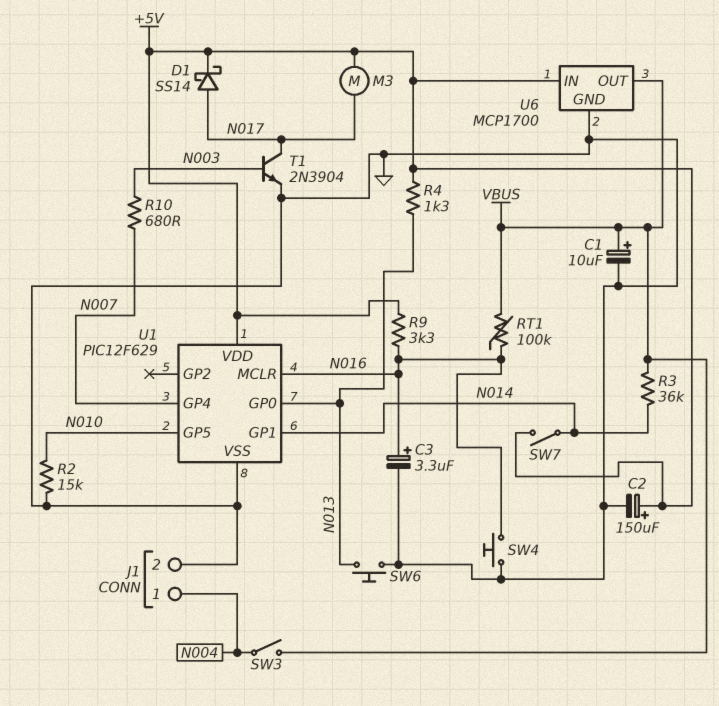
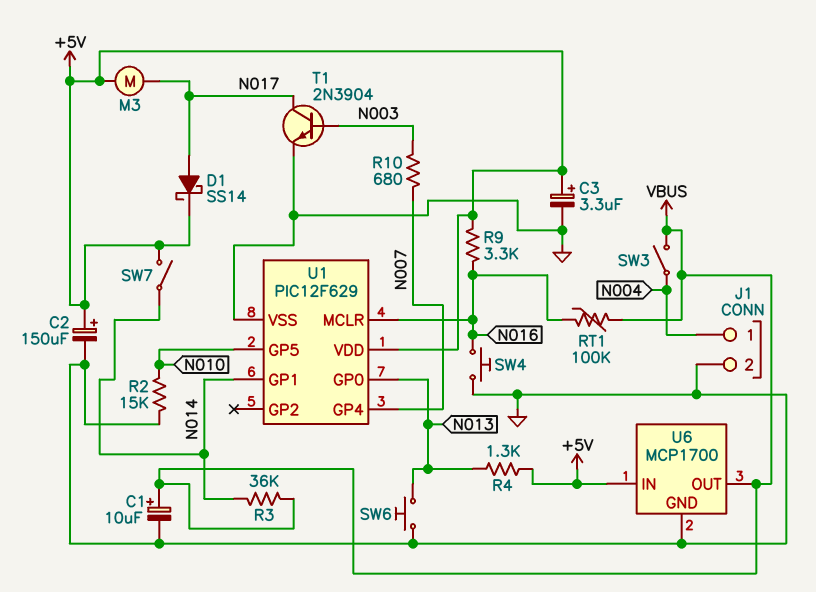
C3: 3.3uF (plus N016, minus GND) -> 3.3uF (plus +5V, minus GND)

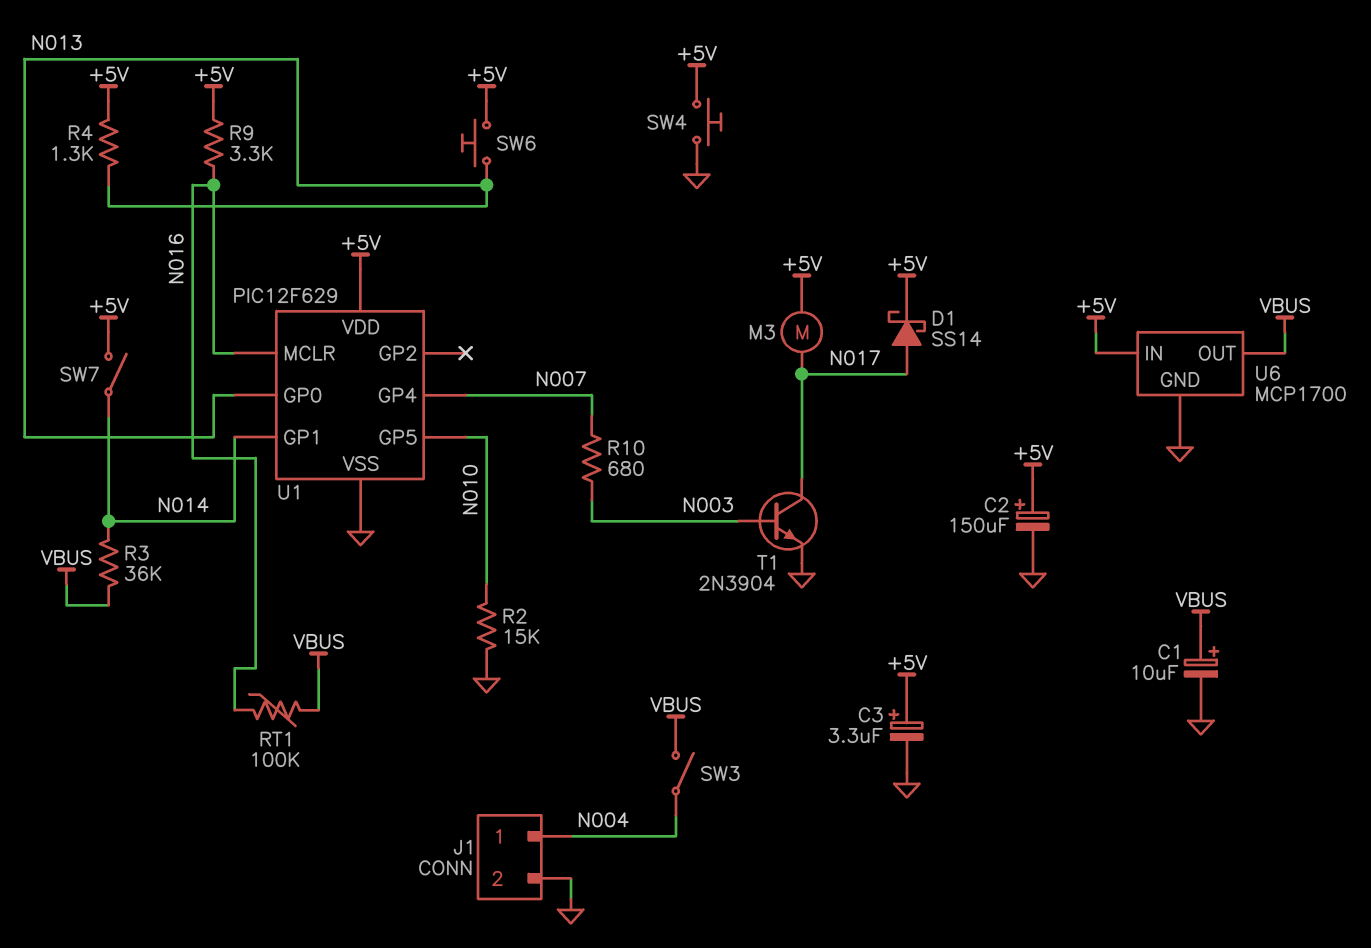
SW4: button (GND, N016) -> button (+5V, GND)
SW6: button (GND, N013) -> button (+5V, N013)

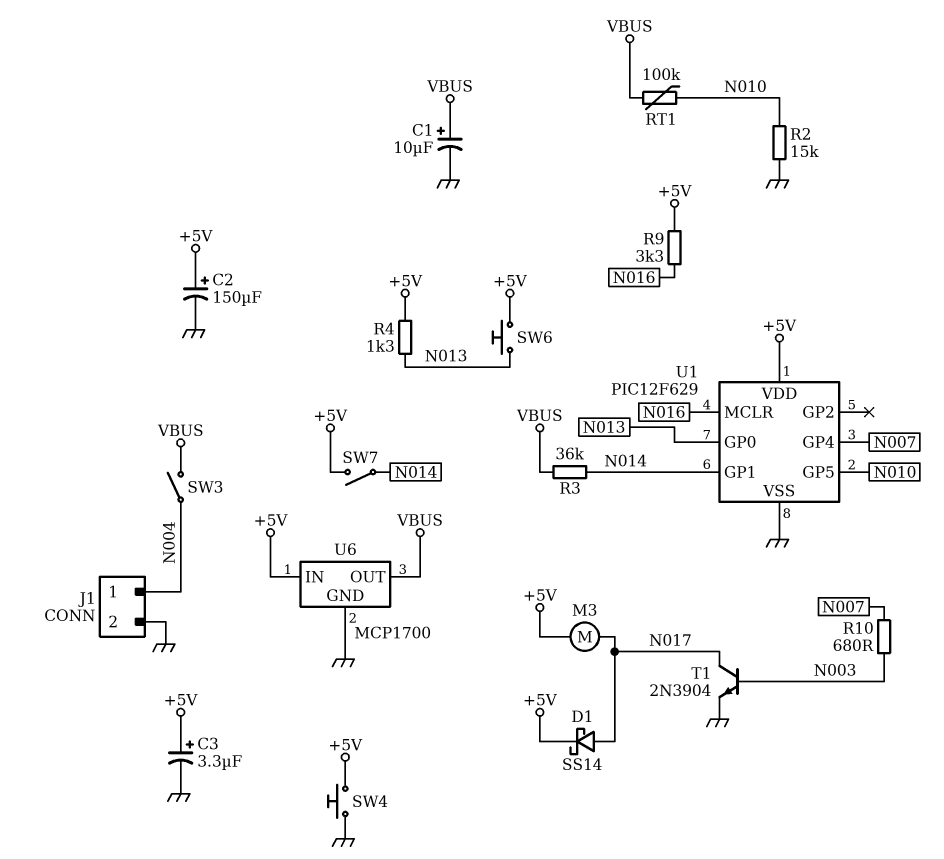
RT1: 100k (N016, VBUS) -> 100k (N010, VBUS)

